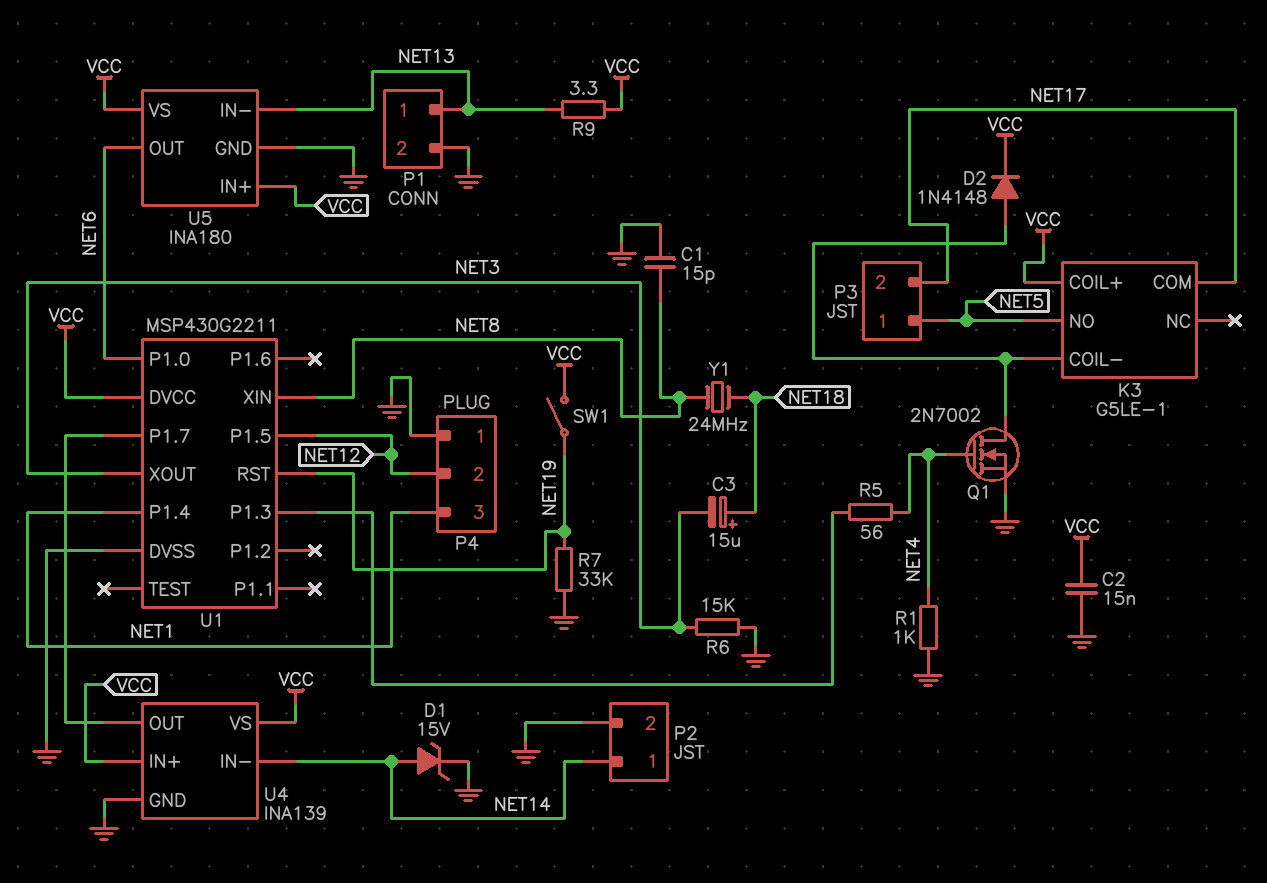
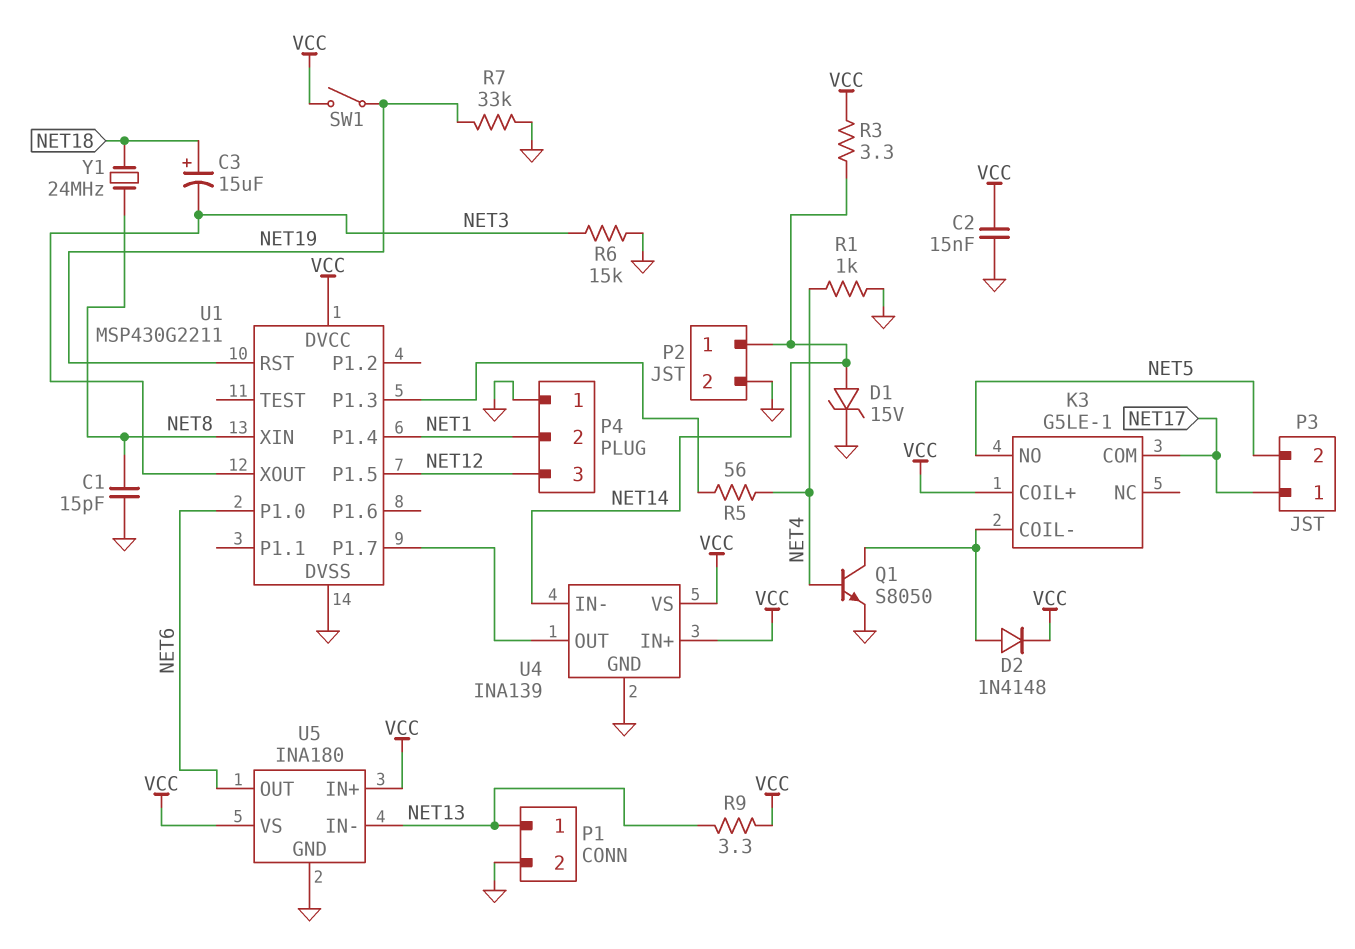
P3 pin 1: NET5 -> NET17
P3 pin 2: NET17 -> NET5
P4 pin 2: NET12 -> NET1
P4 pin 3: NET1 -> NET12
Q1: NMOS 2N7002 (G NET4, D K3/COIL-, S GND) -> NPN S8050 (B NET4, C K3/COIL-, E GND)
R3: none -> 3.3 (NET14, VCC)

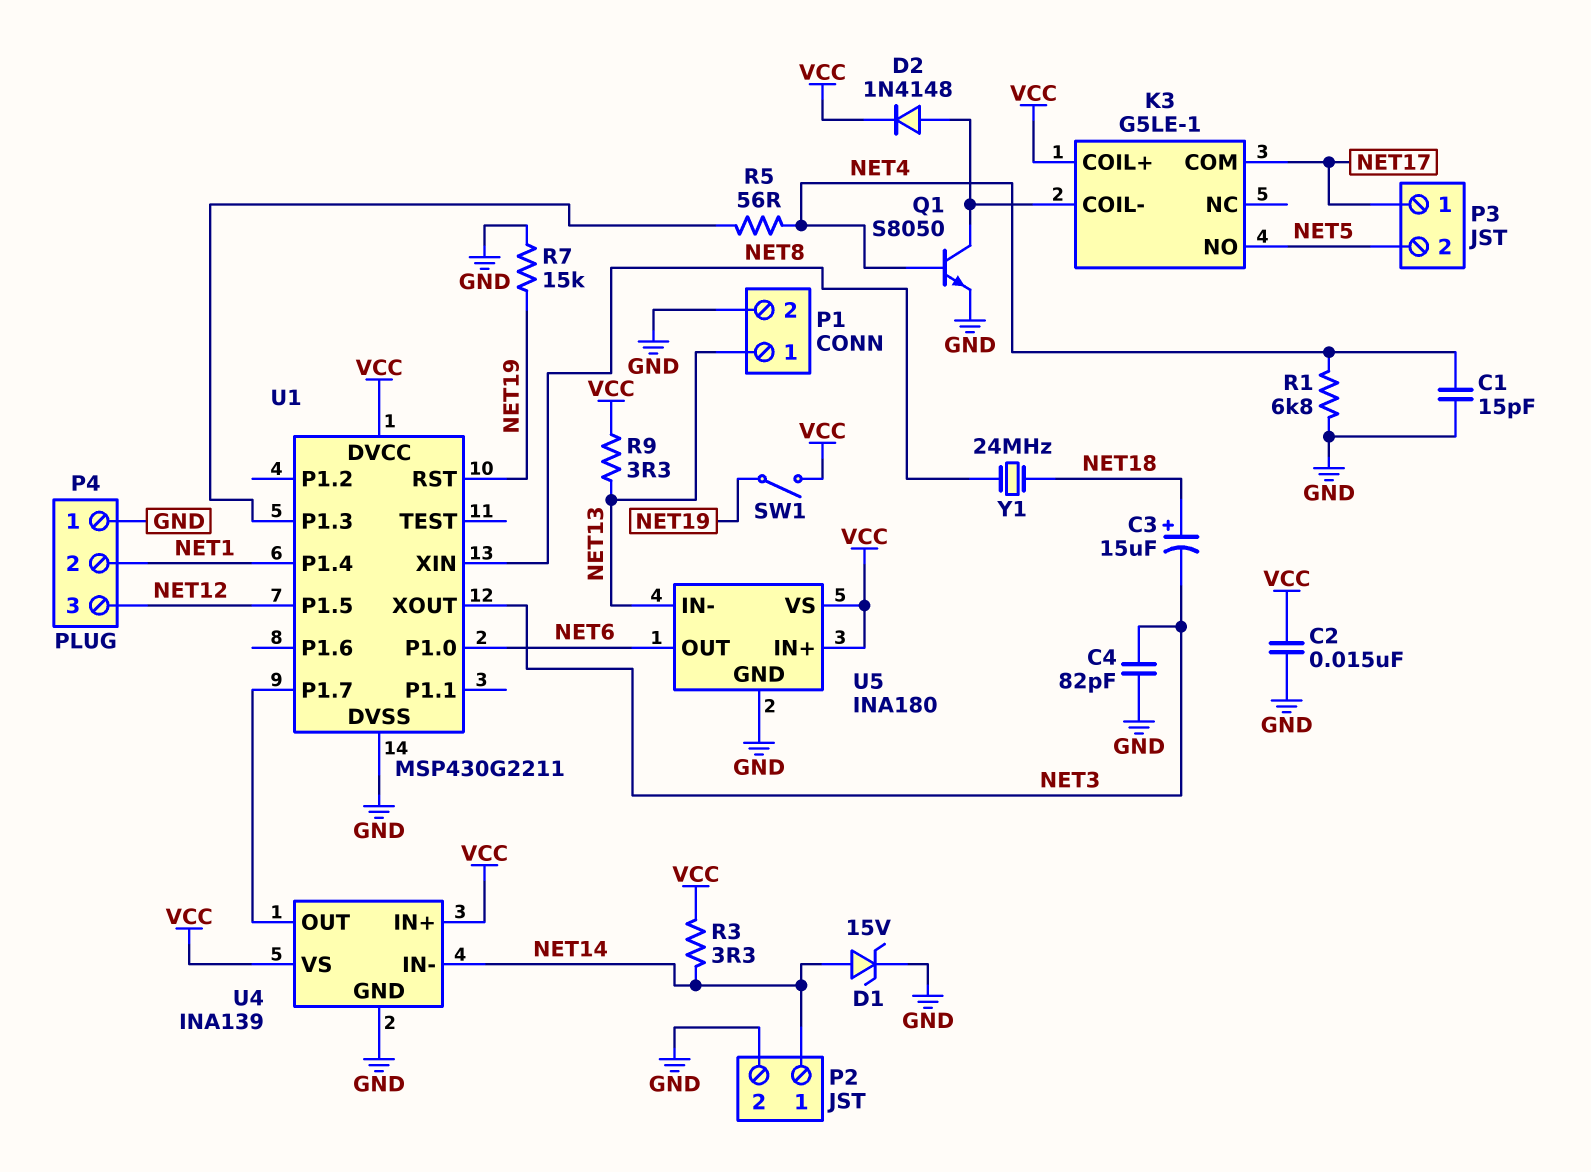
C1: 15pF (GND, NET8) -> 15pF (GND, NET4)
C4: none -> 82pF (GND, NET3)
R1: 1k (GND, NET4) -> 6.8k (GND, NET4)
R6: 15k (GND, NET3) -> none
R7: 33k (GND, NET19) -> 15k (GND, NET19)

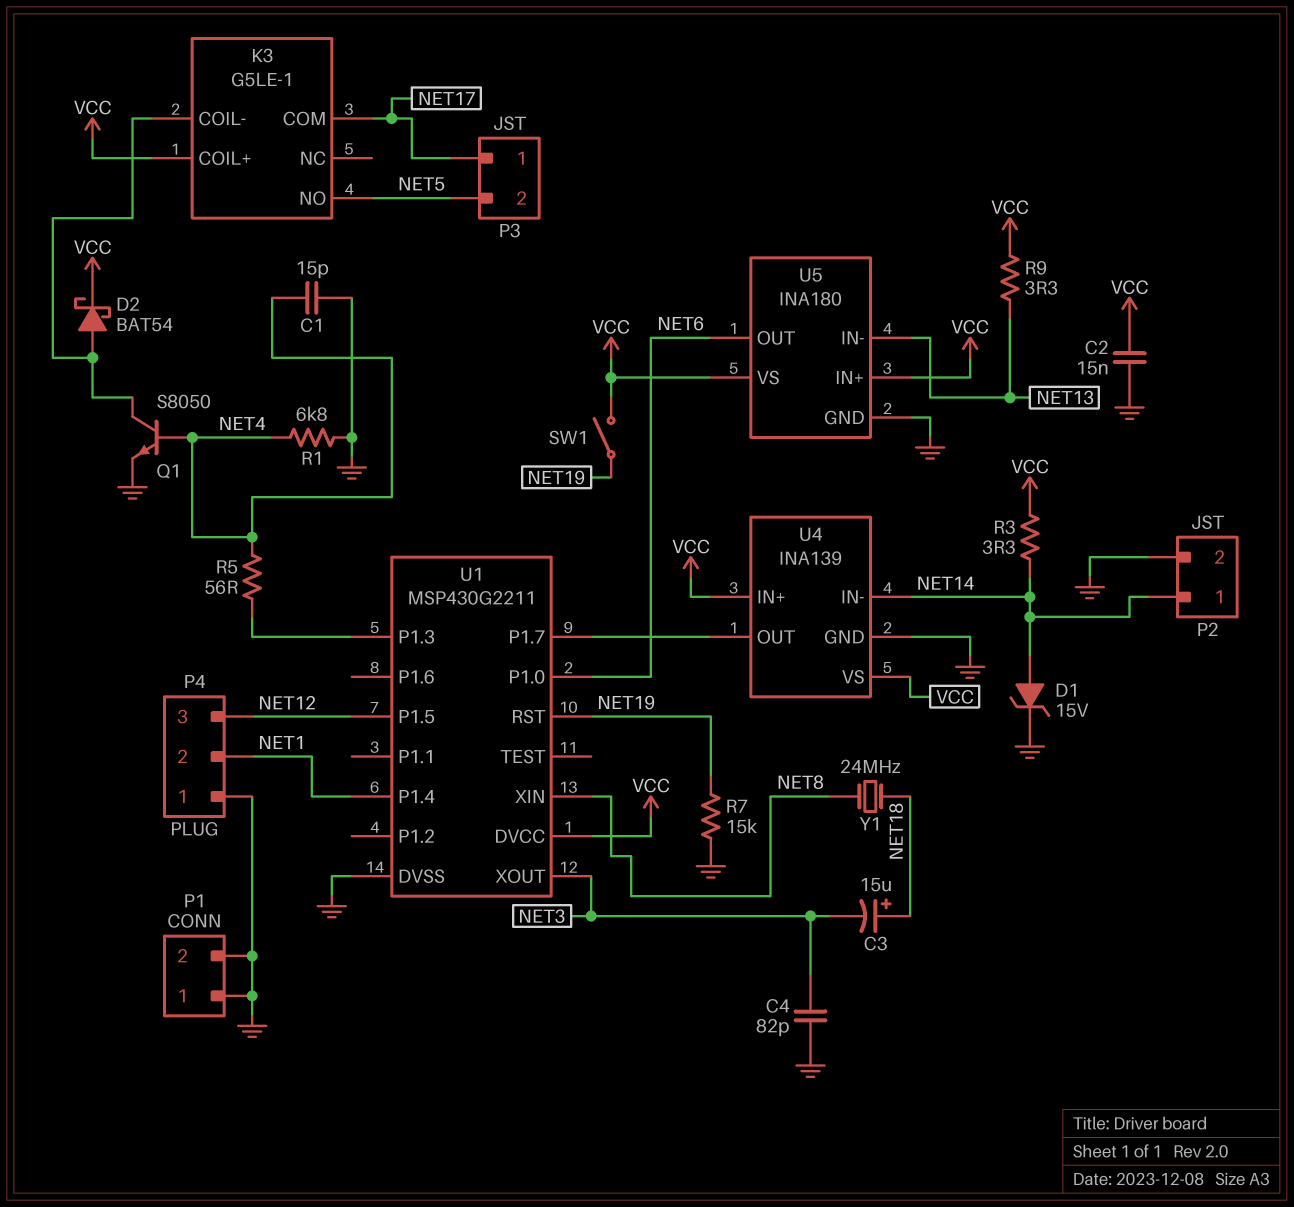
D2: diode 1N4148 (A K3/COIL-, K VCC) -> schottky BAT54 (A K3/COIL-, K VCC)
P1 pin 1: NET13 -> GND

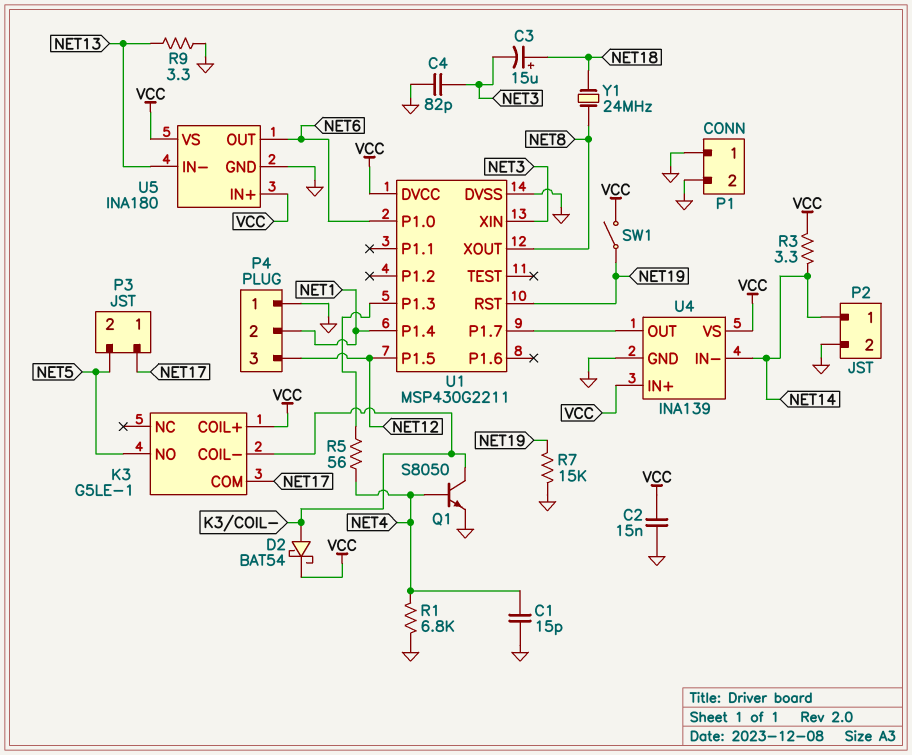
D1: zener 15V (A NET14, K GND) -> none
R9: 3.3 (NET13, VCC) -> 3.3 (GND, NET13)
U1 pin XIN: NET8 -> NET3
U1 pin XOUT: NET3 -> NET8

